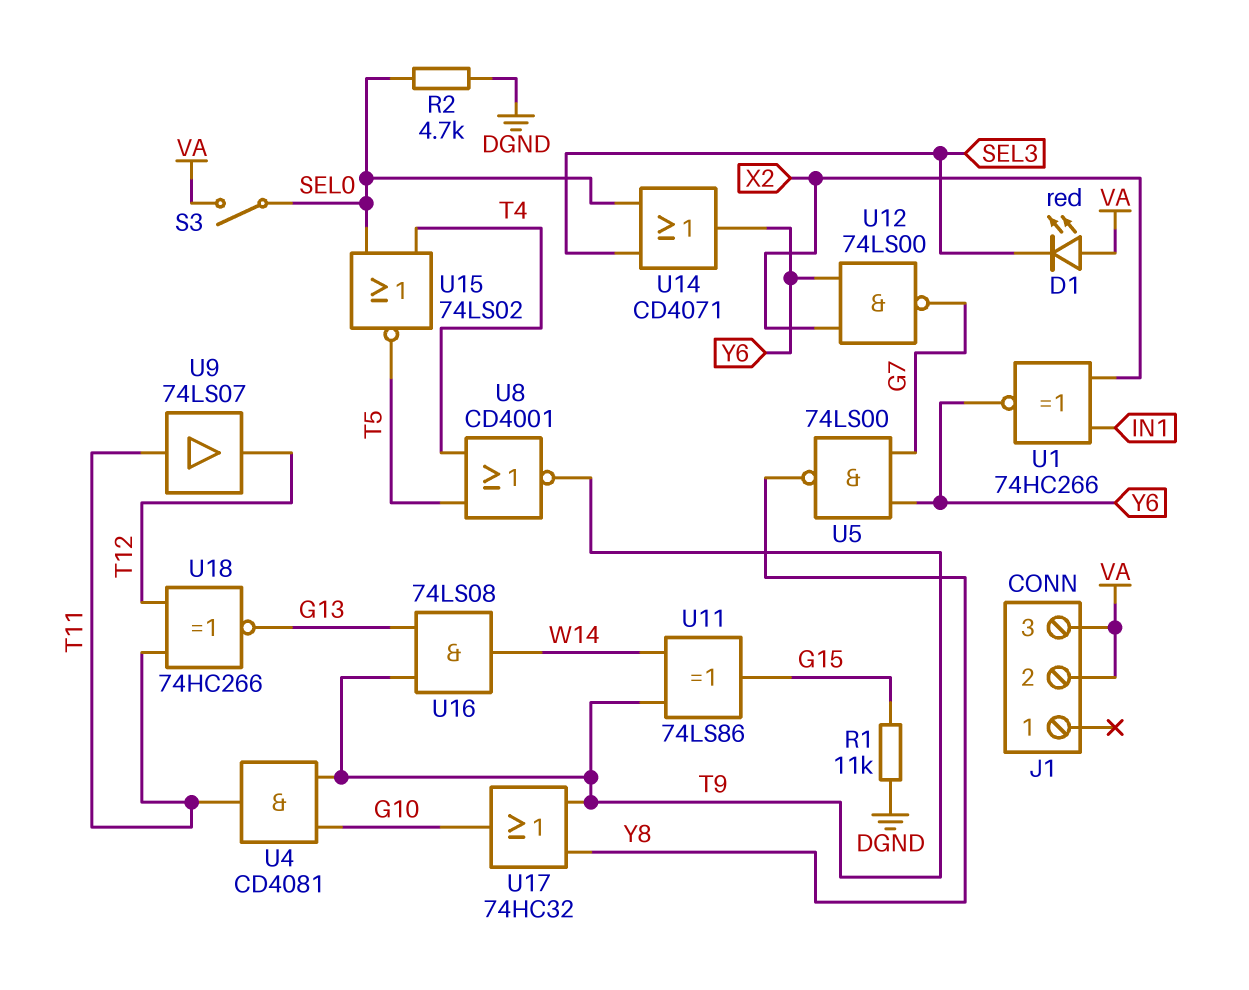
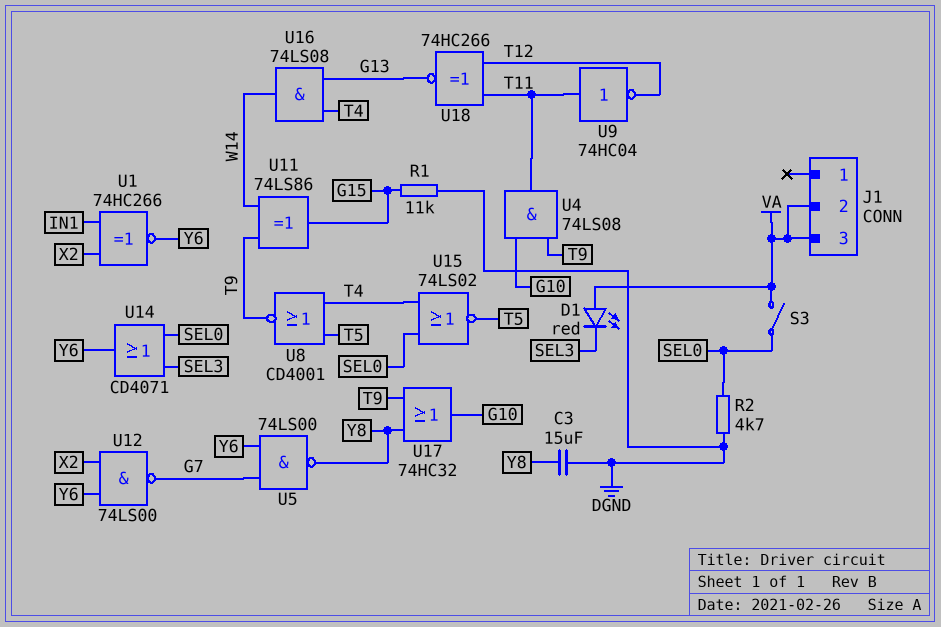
C3: none -> 15uF (DGND, Y8)
U4: AND CD4081 (in G10, in T9, out T11) -> AND 74LS08 (in G10, in T9, out T11)
U9: buffer 74LS07 (in T11, out T12) -> NOT 74HC04 (in T11, out T12)
U16: AND 74LS08 (in G13, in T9, out W14) -> AND 74LS08 (in G13, in T4, out W14)

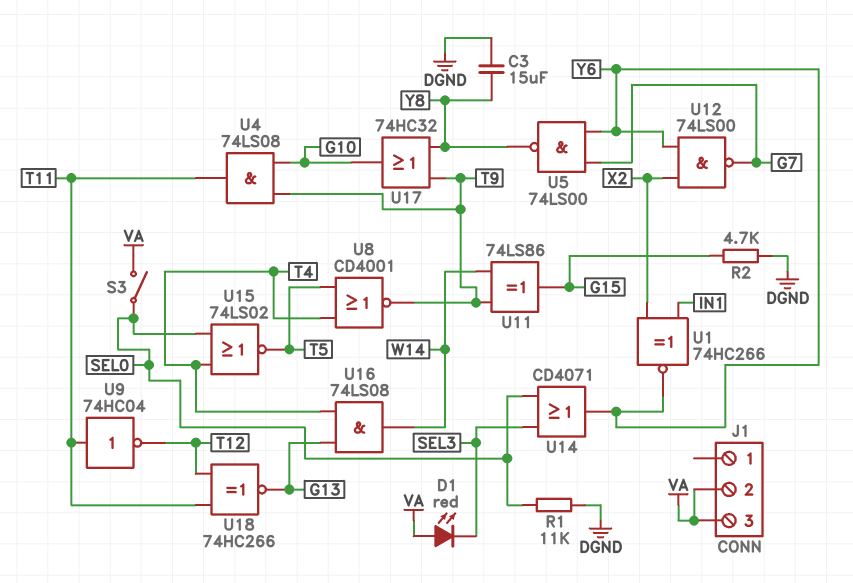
R1: 11k (DGND, G15) -> 11k (DGND, SEL0)
R2: 4.7k (DGND, SEL0) -> 4.7k (DGND, G15)

